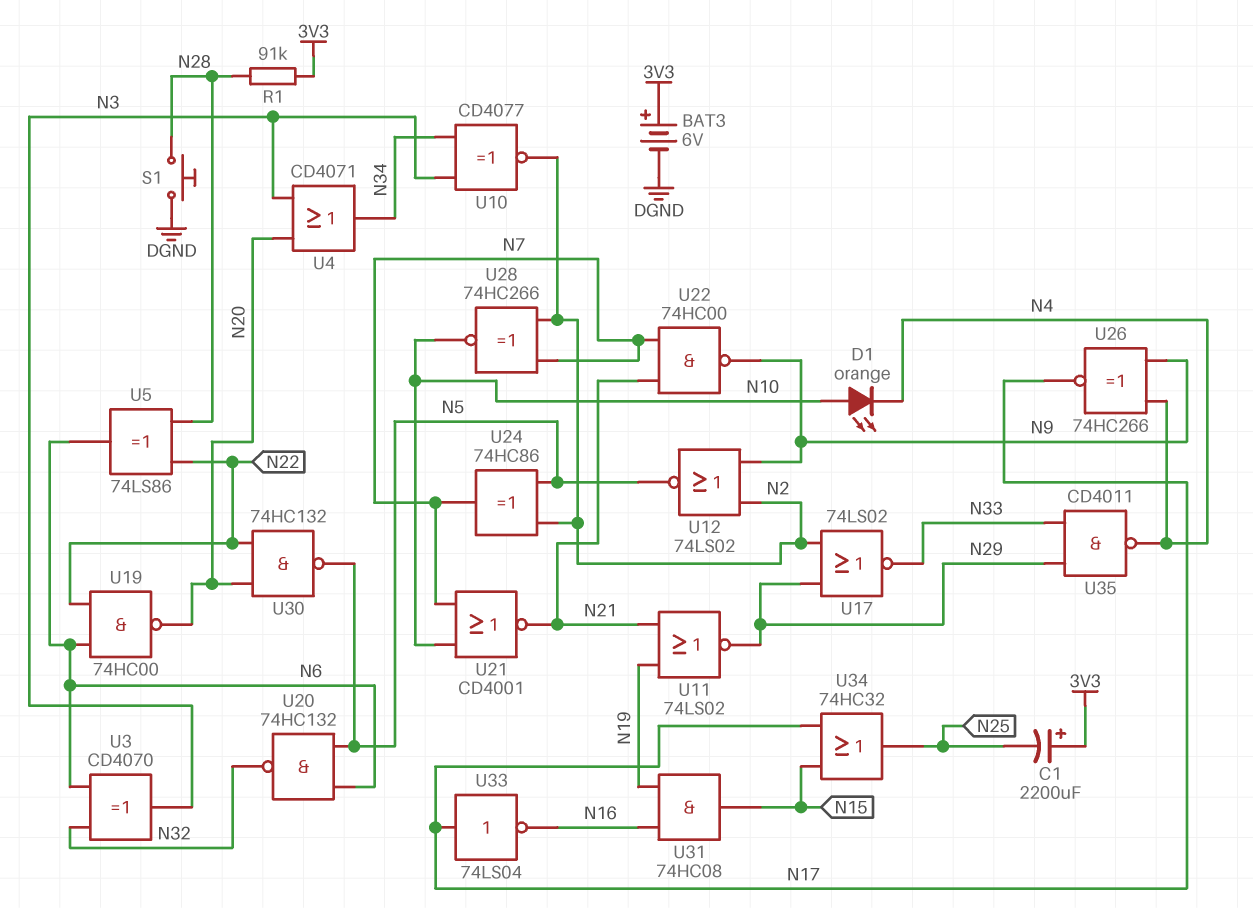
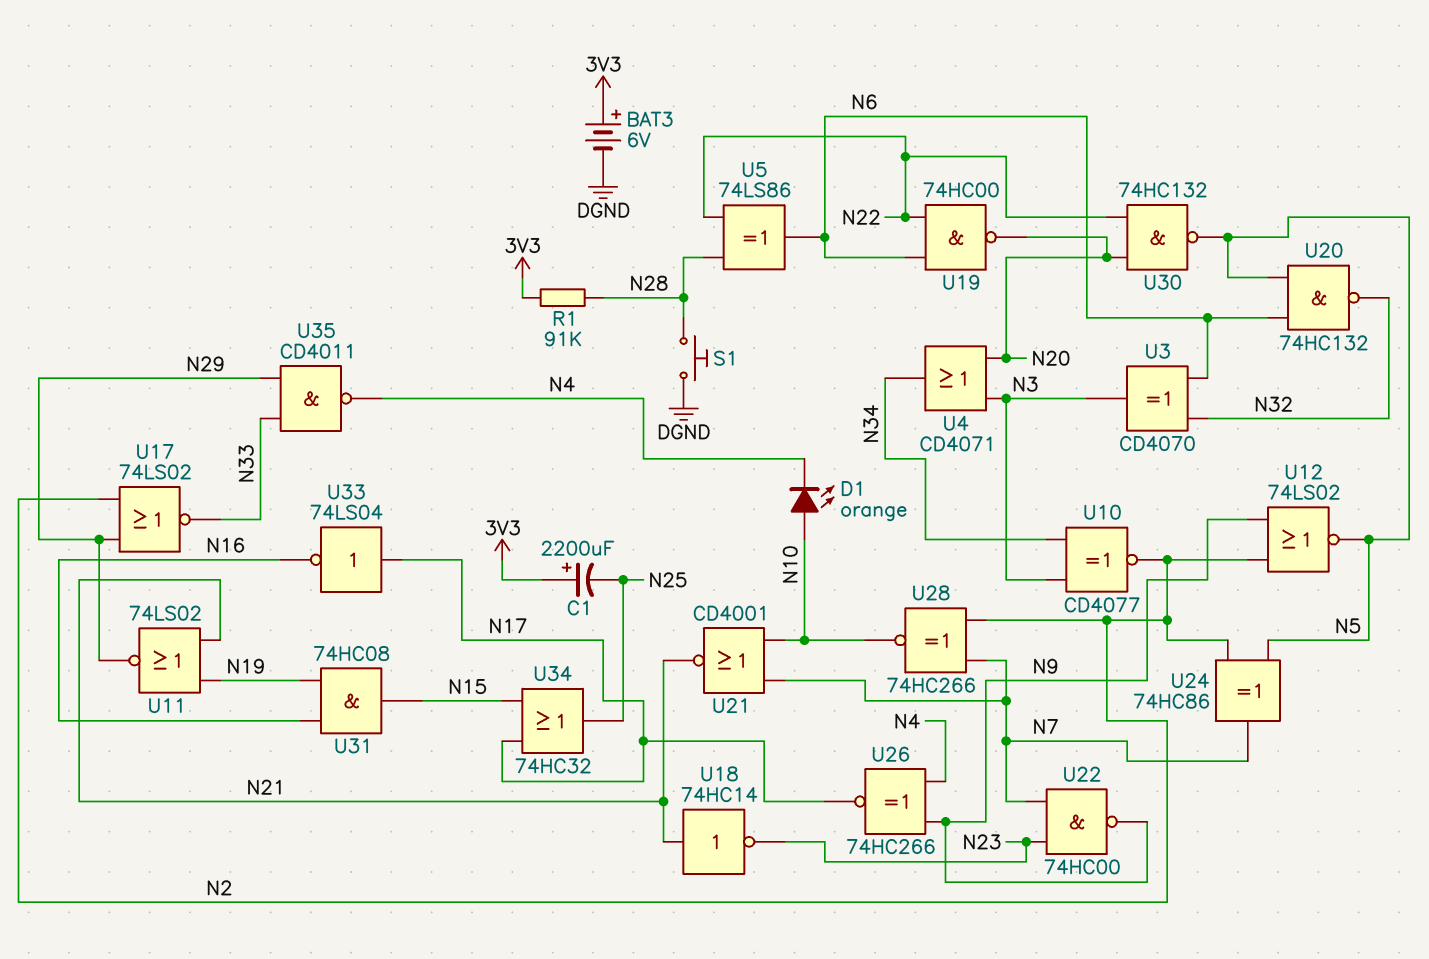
U18: none -> NOT 74HC14 (in N21, out N23)
U22: NAND 74HC00 (in N7, in N21, out N9) -> NAND 74HC00 (in N7, in N23, out N9)

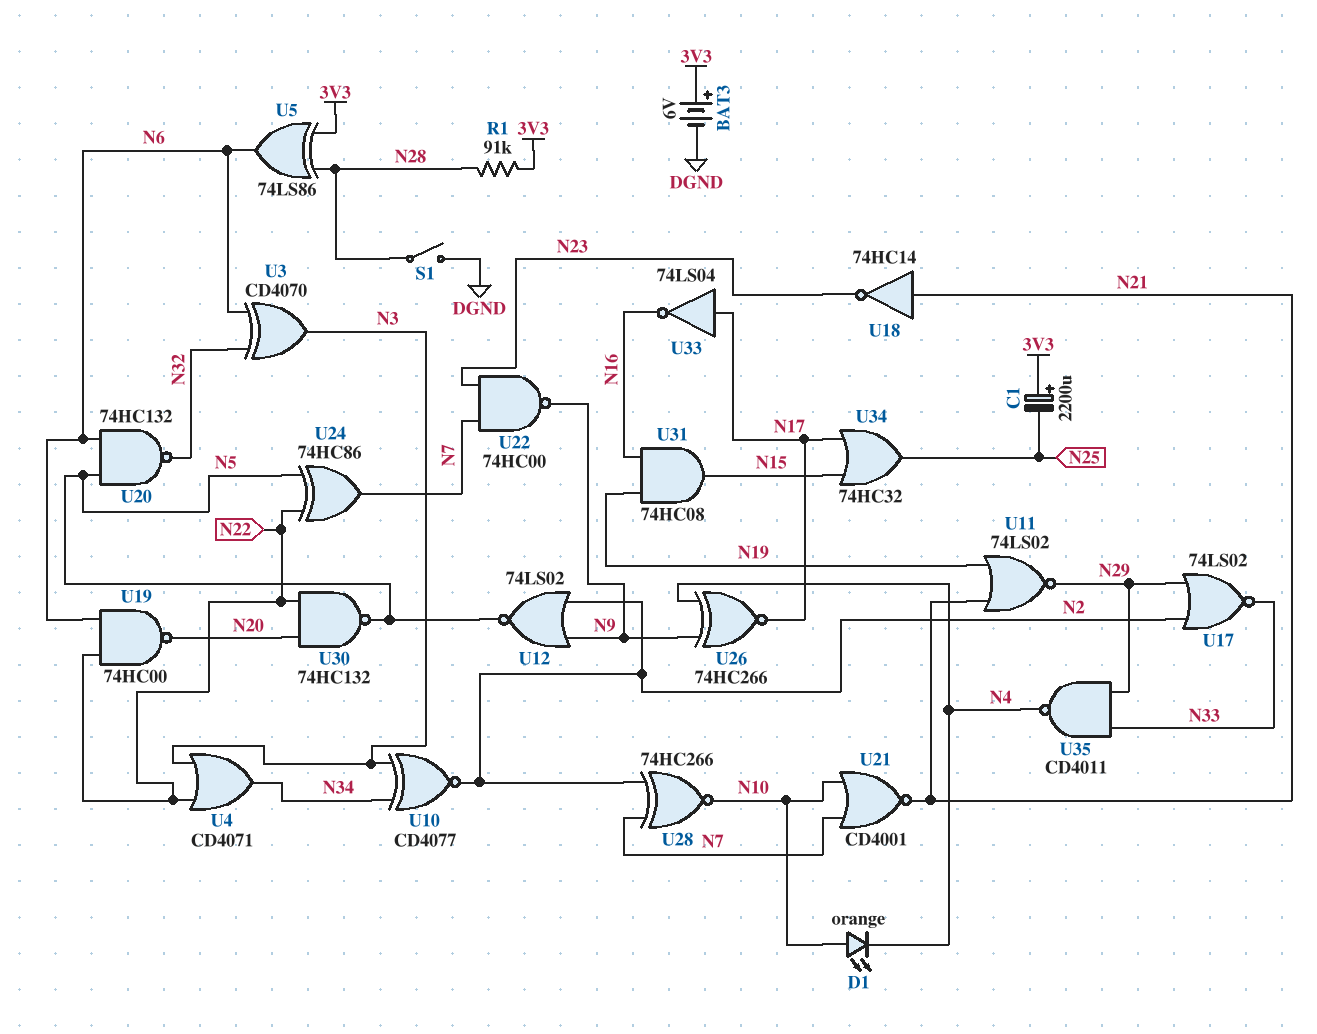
S1: button (DGND, N28) -> switch (DGND, N28)
U4: OR CD4071 (in N3, in N20, out N34) -> OR CD4071 (in N3, in N22, out N34)
U5: XOR 74LS86 (in N22, in N28, out N6) -> XOR 74LS86 (in 3V3, in N28, out N6)
U24: XOR 74HC86 (in N2, in N5, out N7) -> XOR 74HC86 (in N5, in N22, out N7)

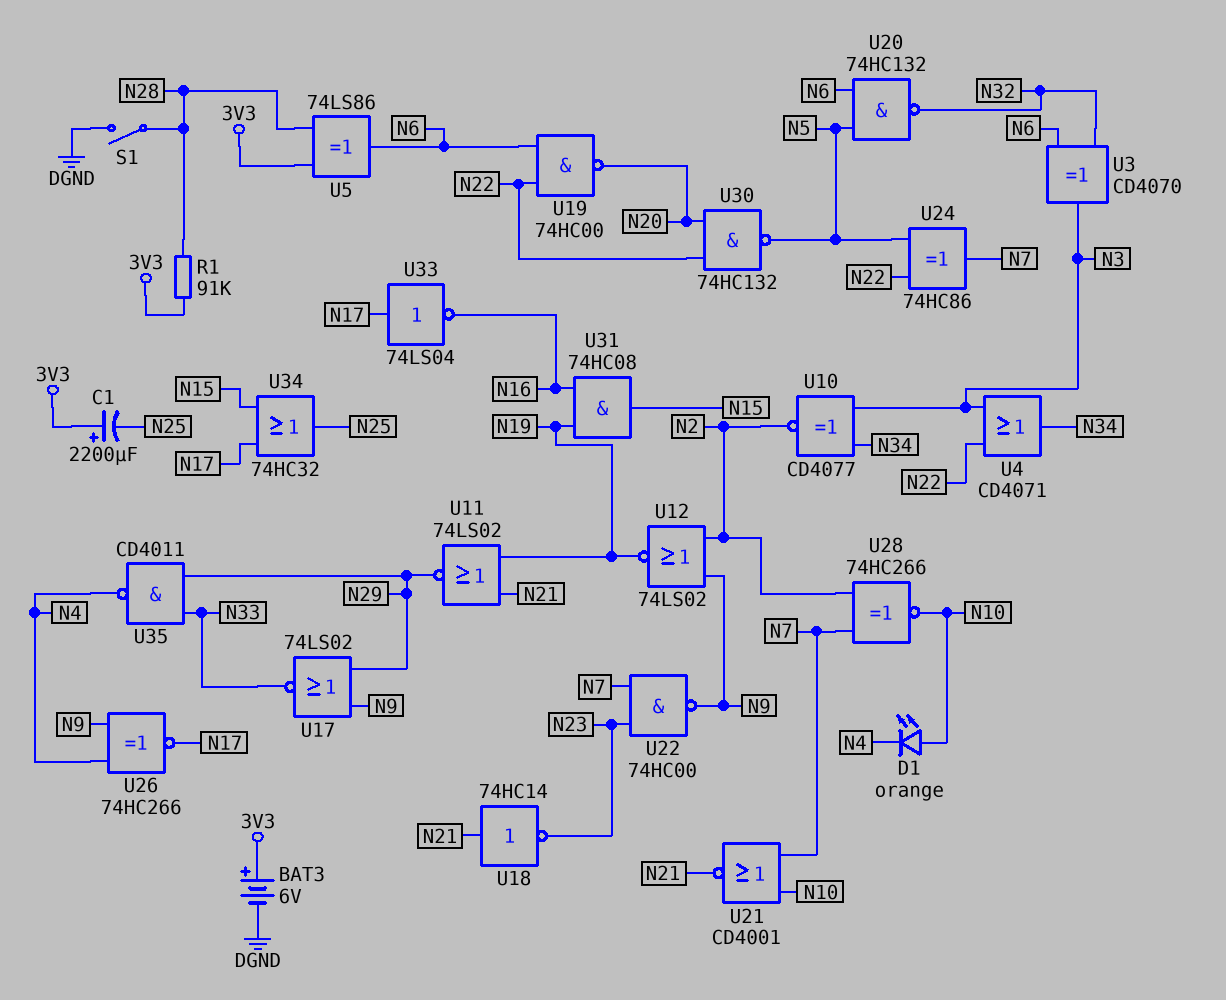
U12: NOR 74LS02 (in N2, in N9, out N5) -> NOR 74LS02 (in N2, in N9, out N19)
U17: NOR 74LS02 (in N2, in N29, out N33) -> NOR 74LS02 (in N9, in N29, out N33)

